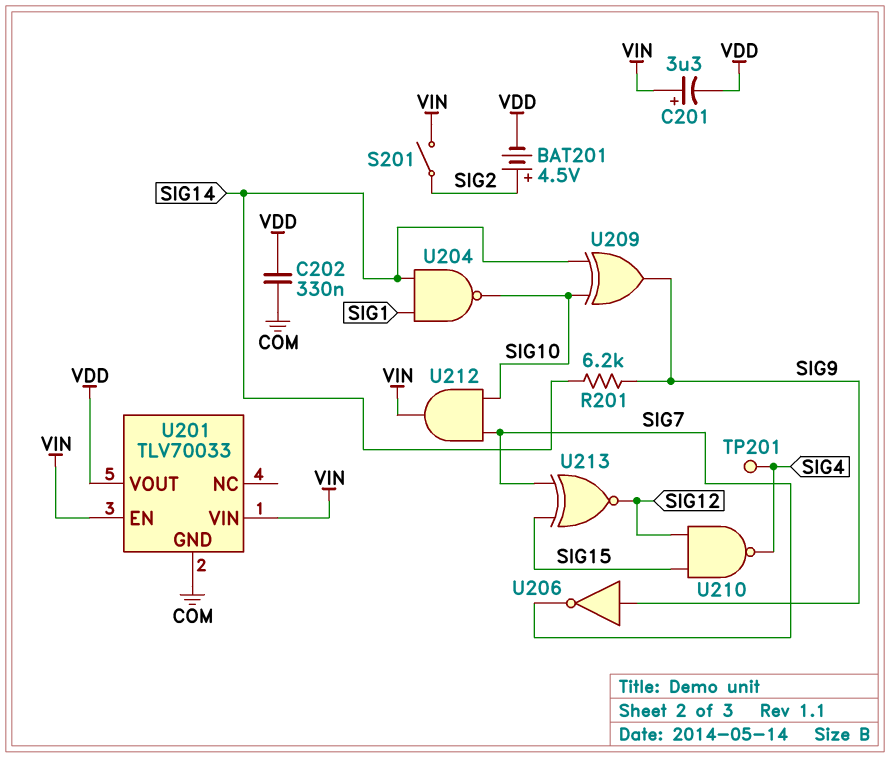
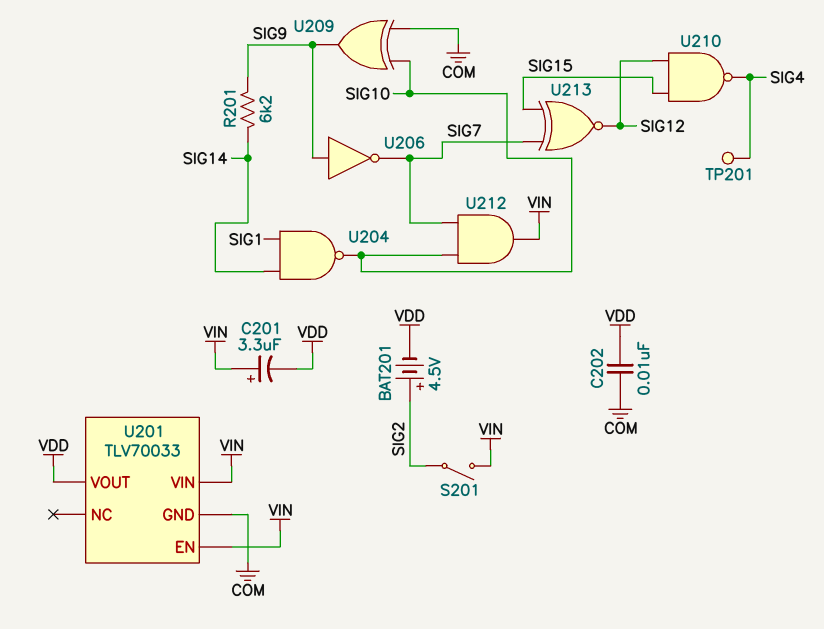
C202: 330nF (COM, VDD) -> 10nF (COM, VDD)
U209: XOR (in SIG10, in SIG14, out SIG9) -> XOR (in COM, in SIG10, out SIG9)

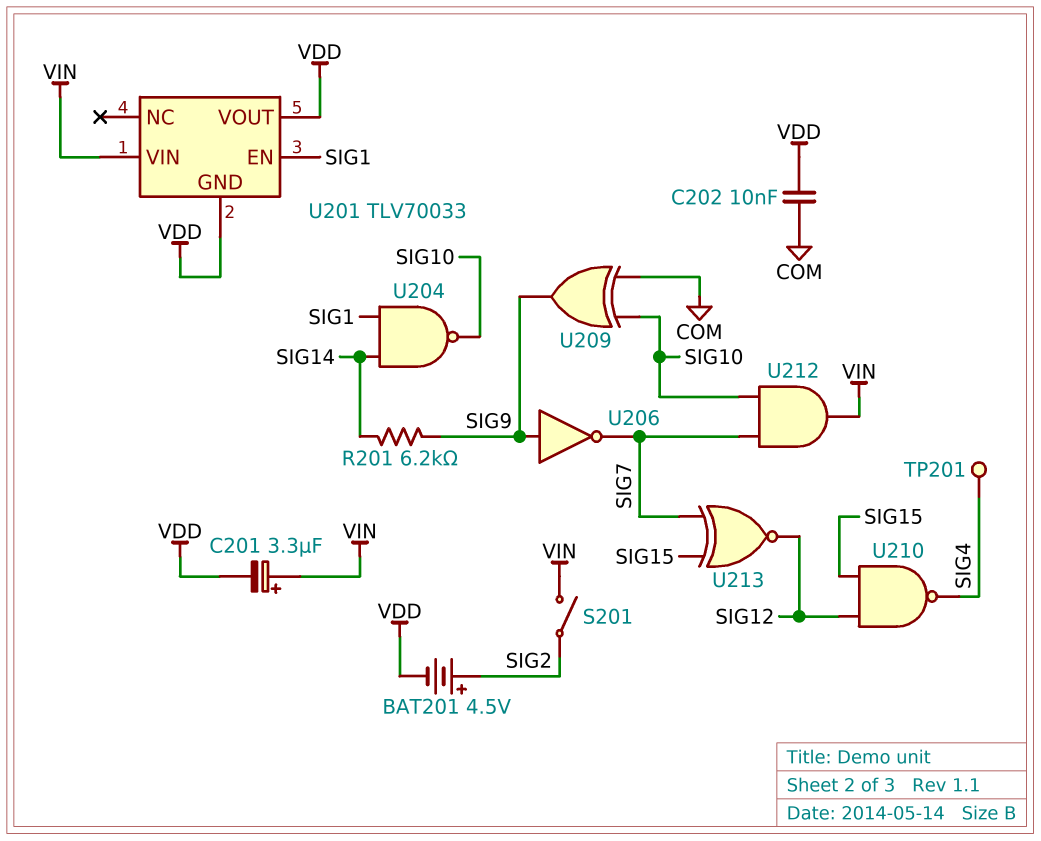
U201 pin EN: VIN -> SIG1
U201 pin GND: COM -> VDD

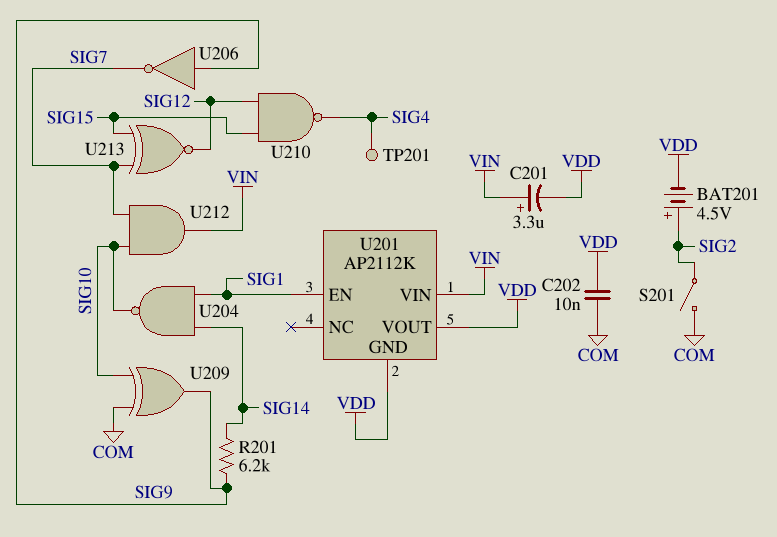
S201: switch (SIG2, VIN) -> switch (COM, SIG2)
U201: TLV70033 -> AP2112K

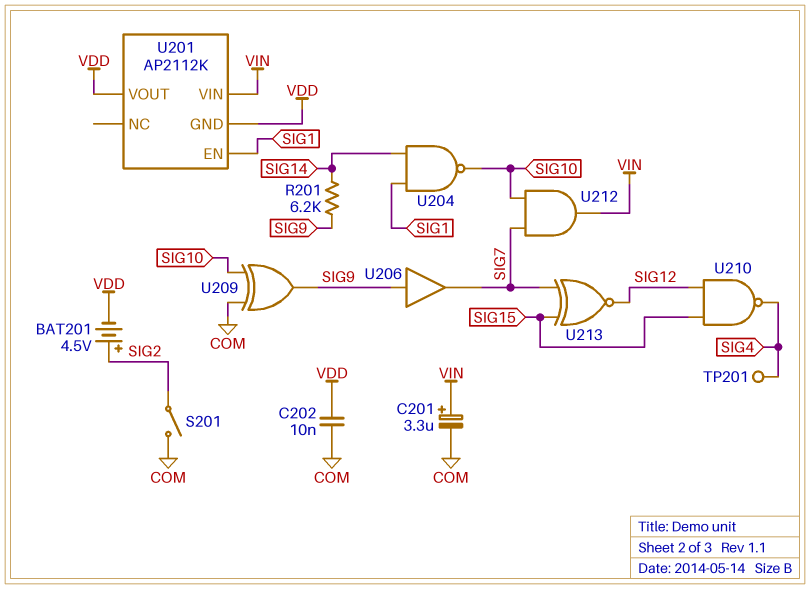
C201: 3.3uF (plus VIN, minus VDD) -> 3.3uF (plus VIN, minus COM)
U206: NOT (in SIG9, out SIG7) -> buffer (in SIG9, out SIG7)

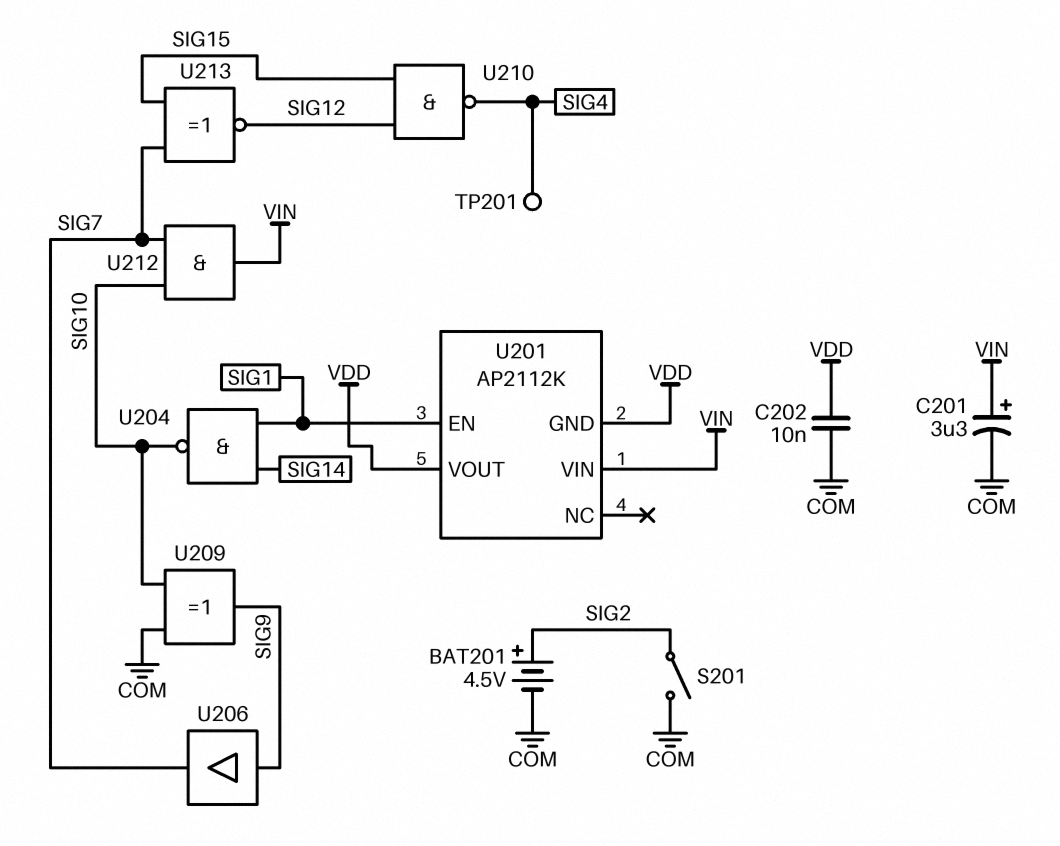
BAT201: 4.5V (plus SIG2, minus VDD) -> 4.5V (plus SIG2, minus COM)
R201: 6.2k (SIG9, SIG14) -> none

